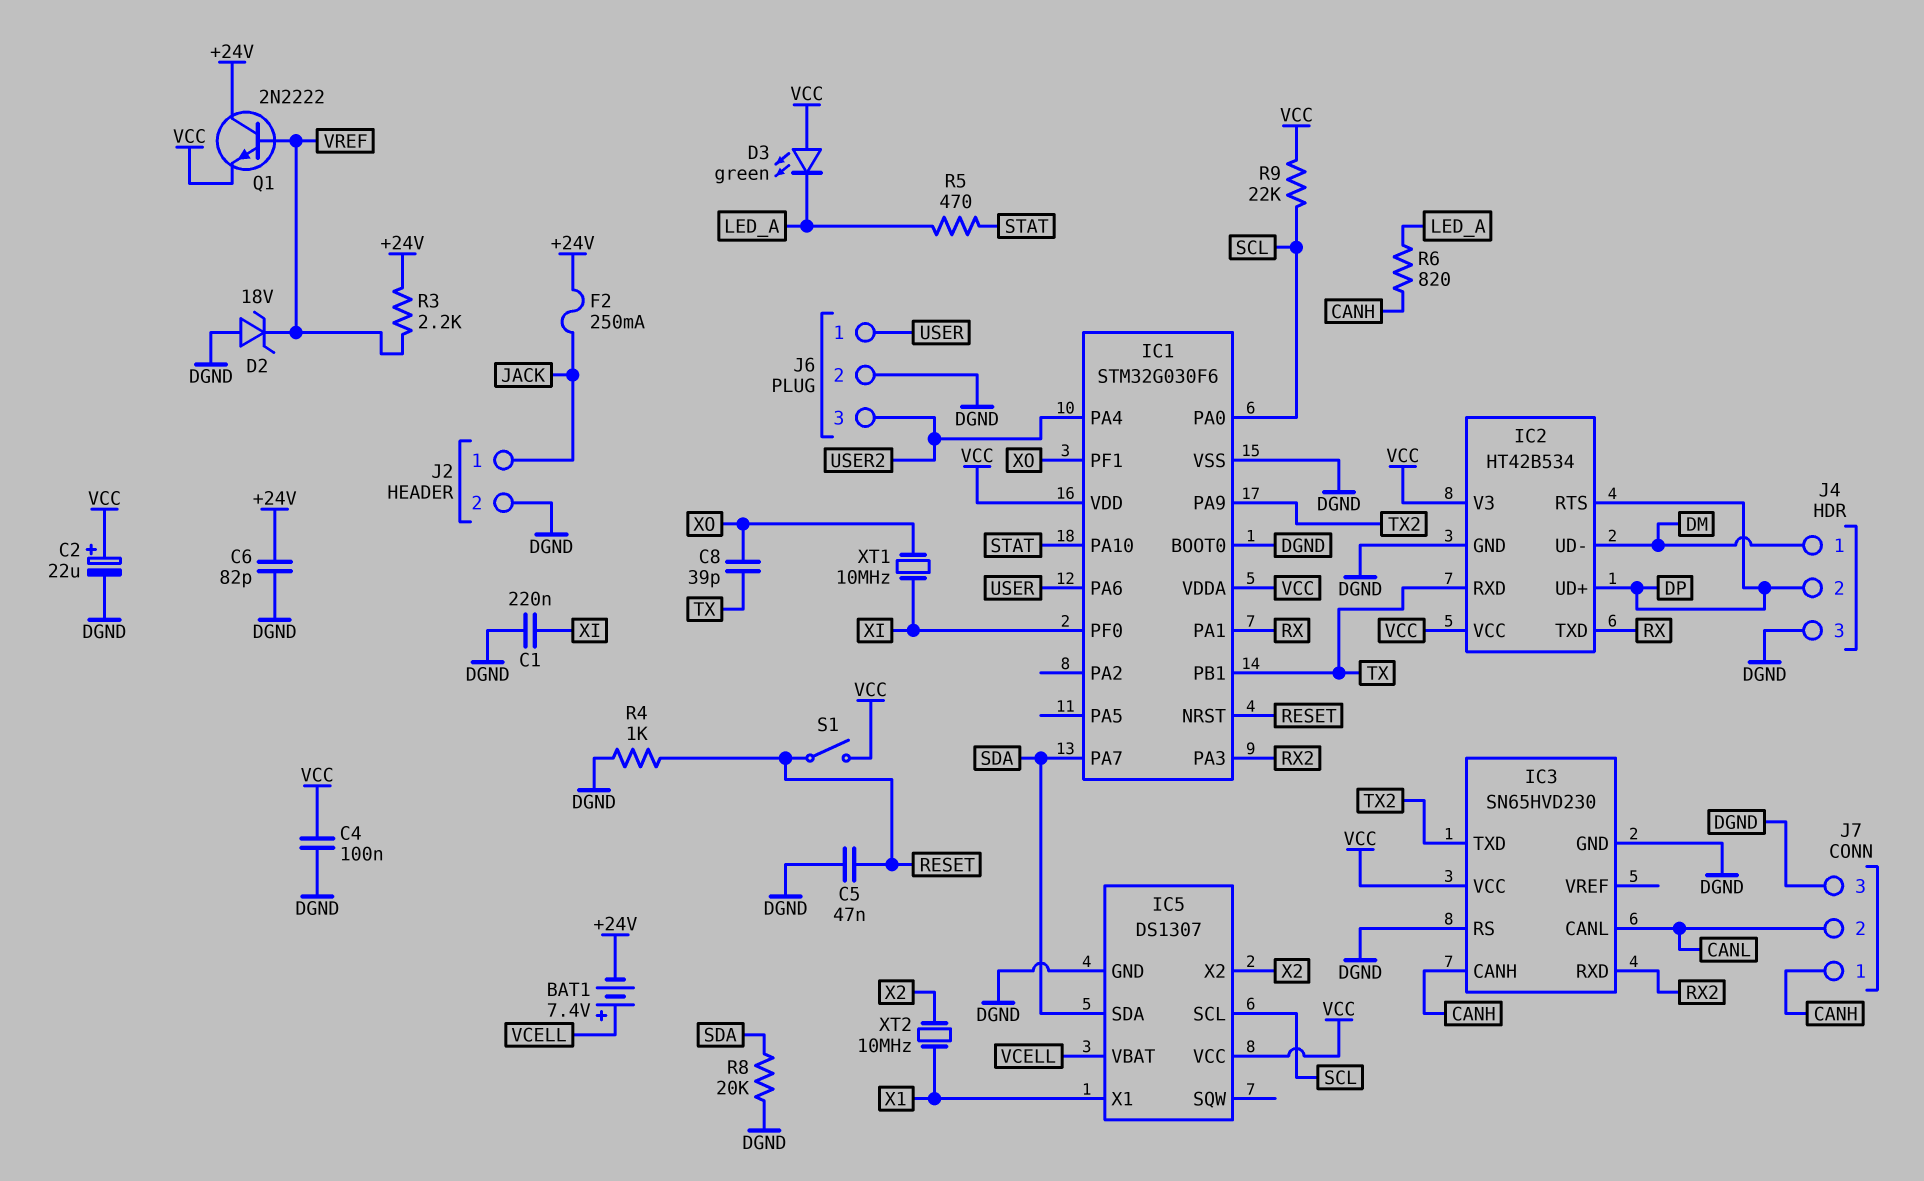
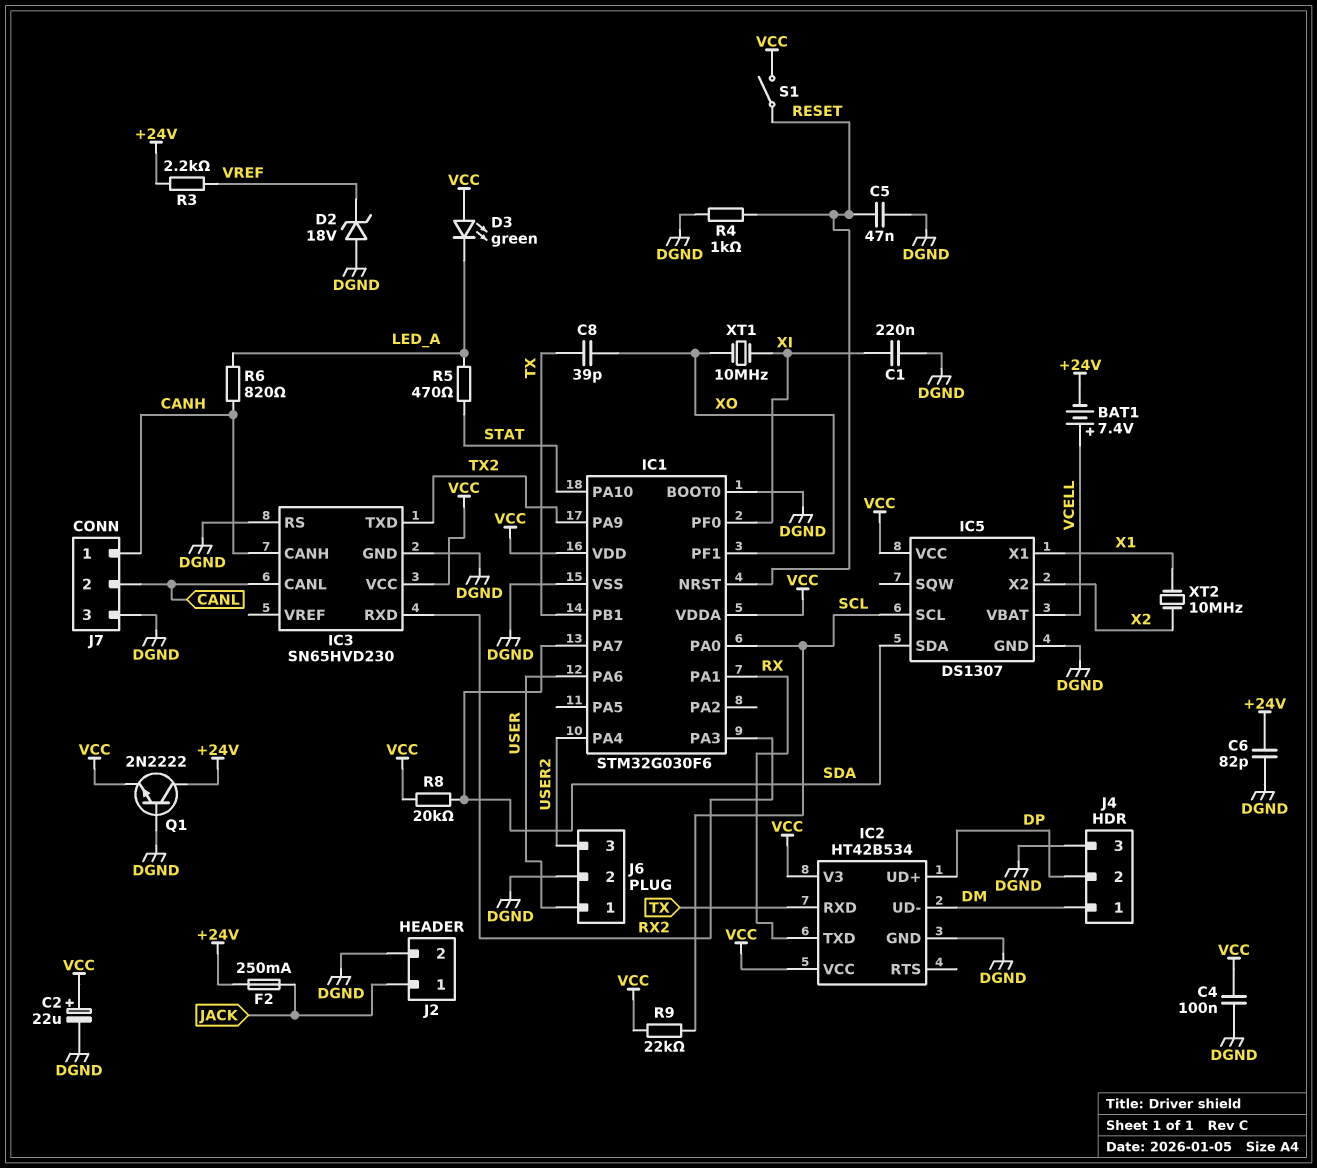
IC2 pin RTS: DP -> none
Q1: NPN 2N2222 (B VREF, C +24V, E VCC) -> NPN 2N2222 (B DGND, C +24V, E VCC)
R8: 20k (DGND, SDA) -> 20k (SDA, VCC)

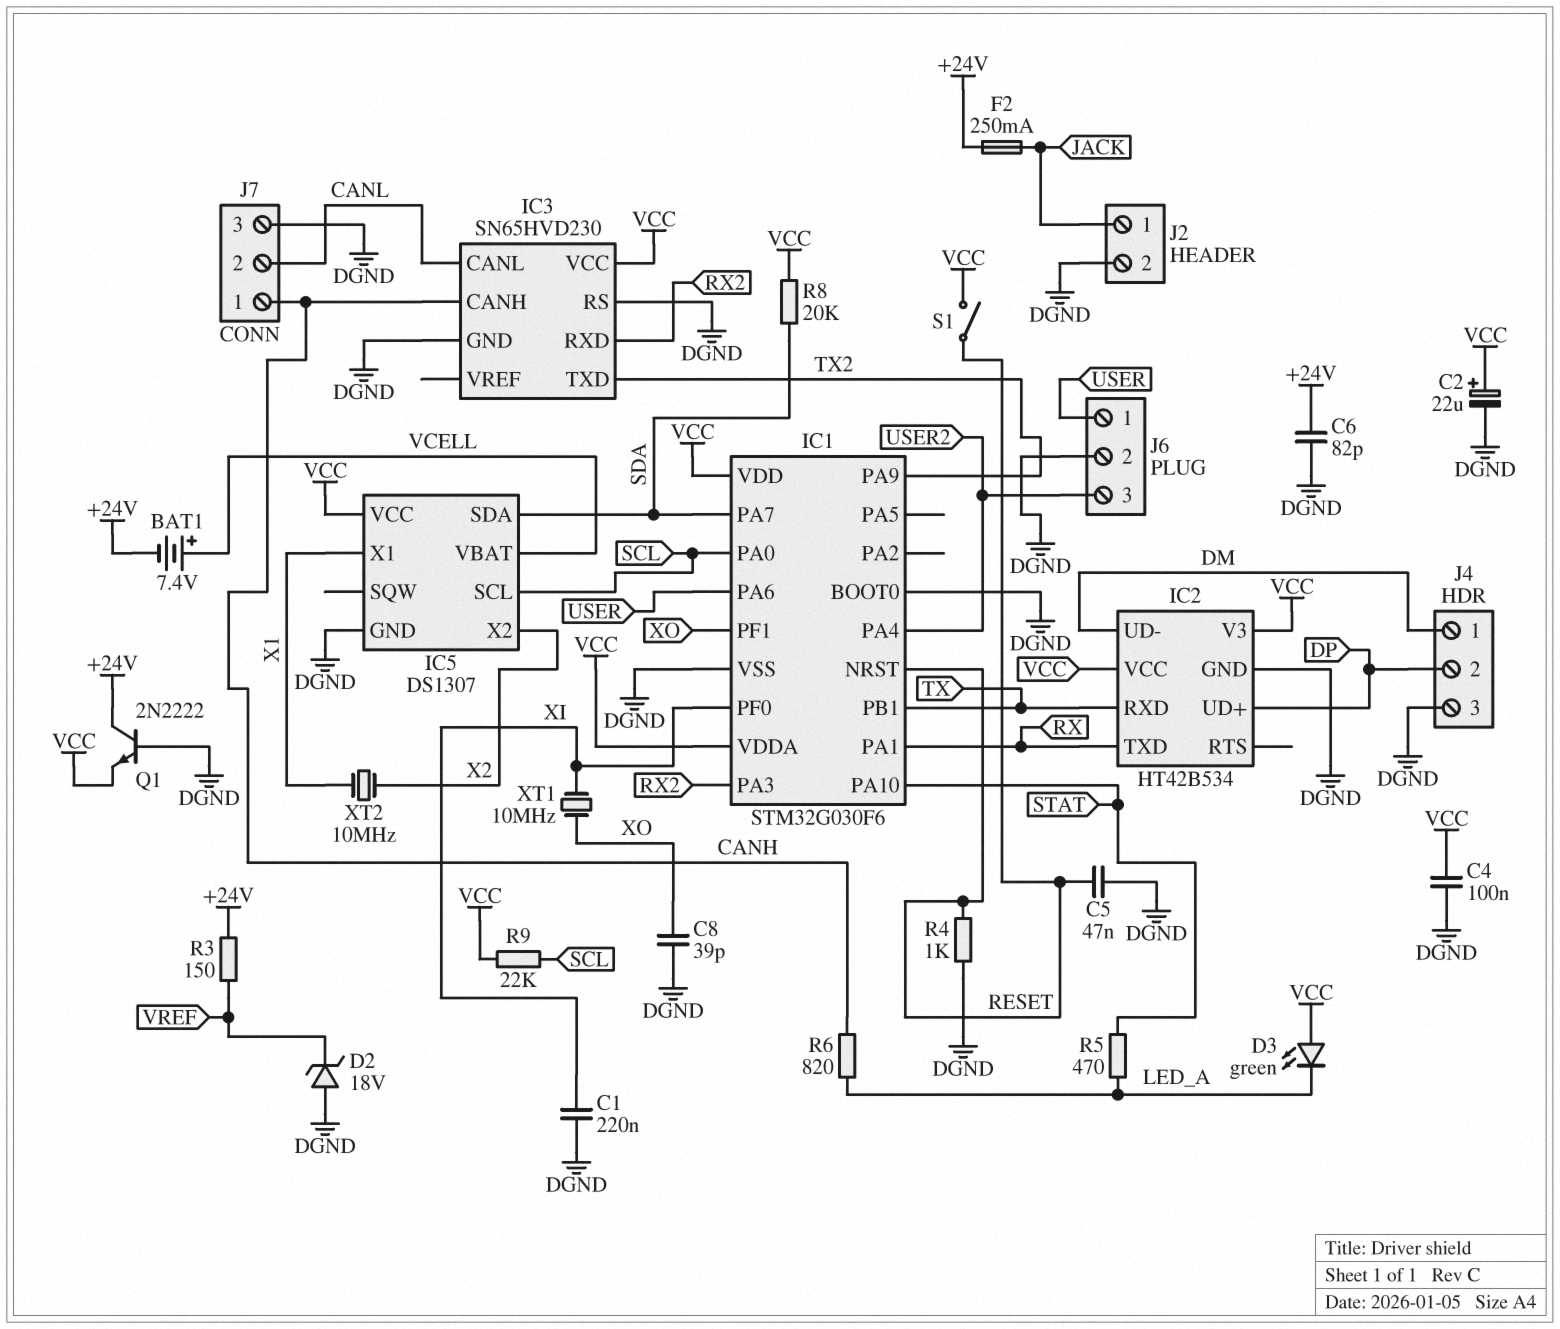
C8: 39pF (TX, XO) -> 39pF (DGND, XO)
R3: 2.2k (+24V, VREF) -> 150 (+24V, VREF)

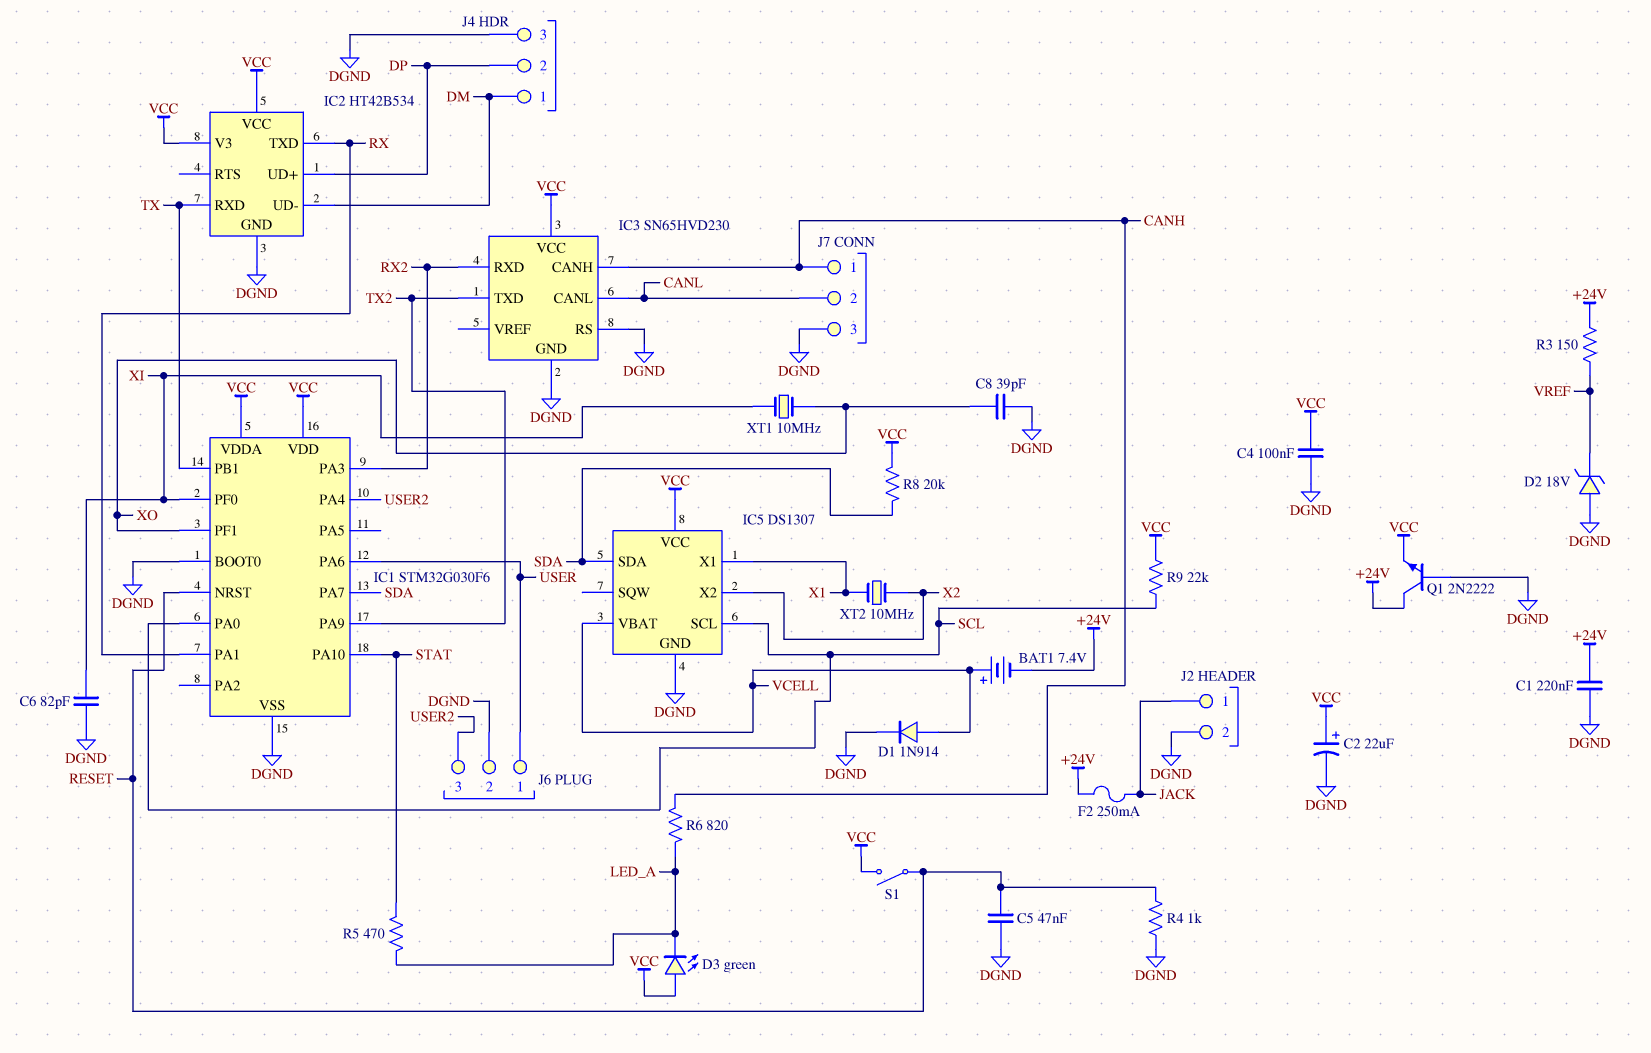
C1: 220nF (DGND, XI) -> 220nF (+24V, DGND)
C6: 82pF (+24V, DGND) -> 82pF (DGND, XI)
D1: none -> diode 1N914 (A VCELL, K DGND)

